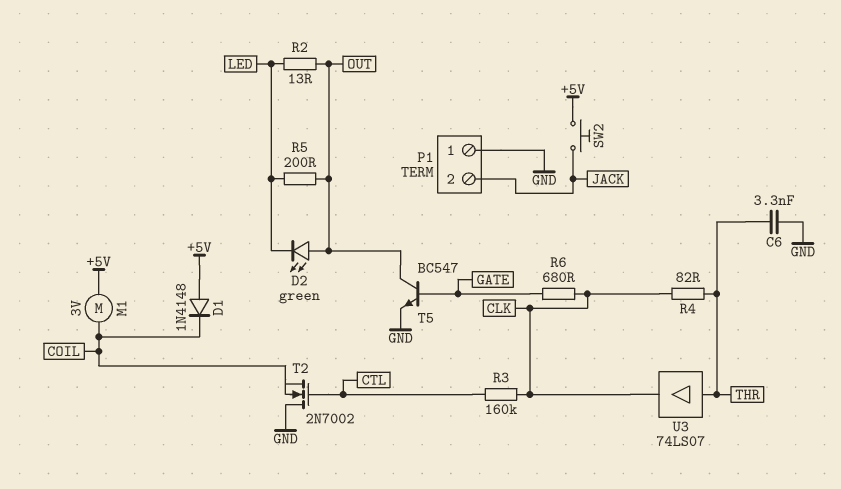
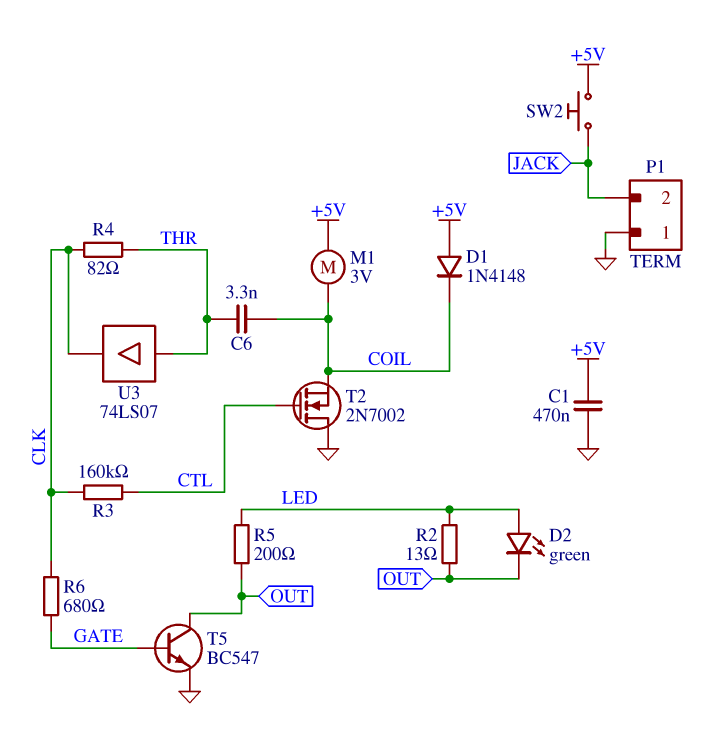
C1: none -> 470nF (+5V, GND)
C6: 3.3nF (GND, THR) -> 3.3nF (COIL, THR)
D2: LED green (A OUT, K LED) -> LED green (A LED, K OUT)

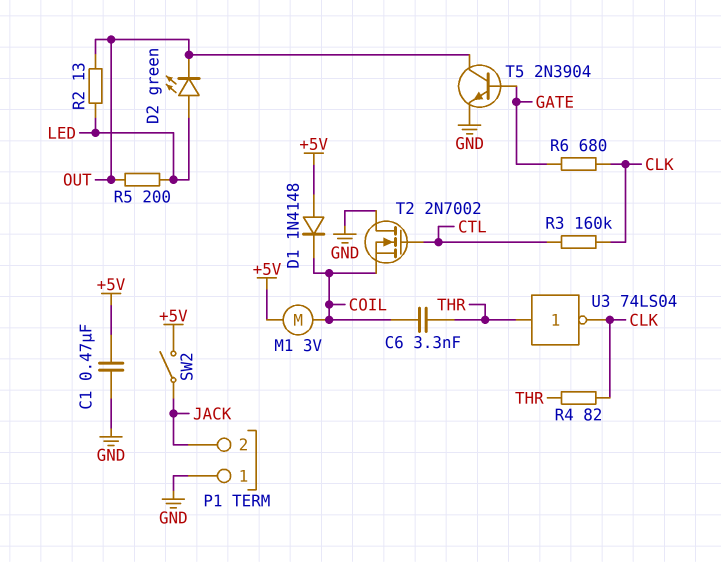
SW2: button (+5V, JACK) -> switch (+5V, JACK)
T5: NPN BC547 (B GATE, C OUT, E GND) -> NPN 2N3904 (B GATE, C OUT, E GND)
U3: buffer 74LS07 (in THR, out CLK) -> NOT 74LS04 (in THR, out CLK)

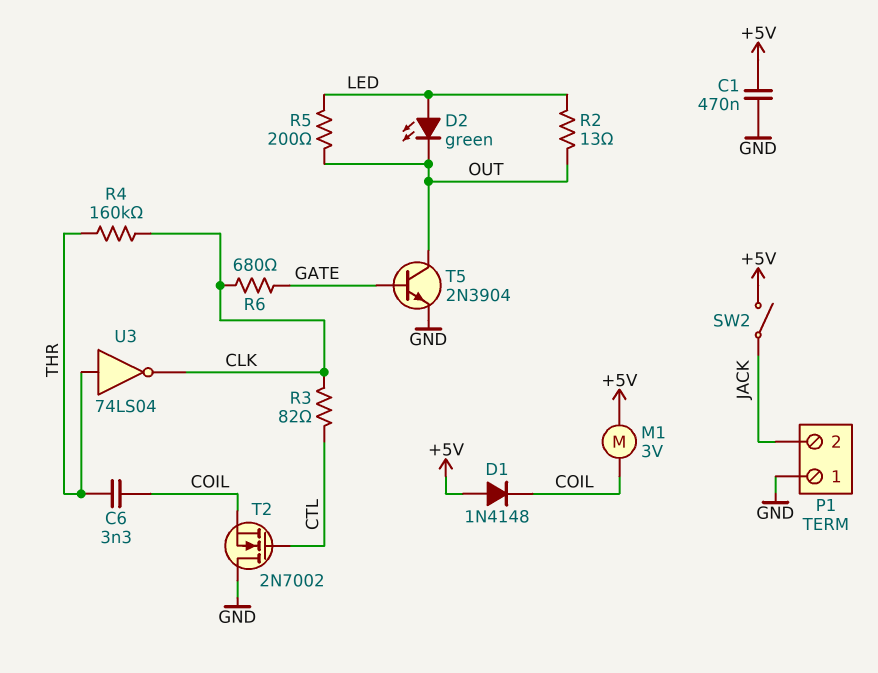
R3: 160k (CLK, CTL) -> 82 (CLK, CTL)
R4: 82 (CLK, THR) -> 160k (CLK, THR)

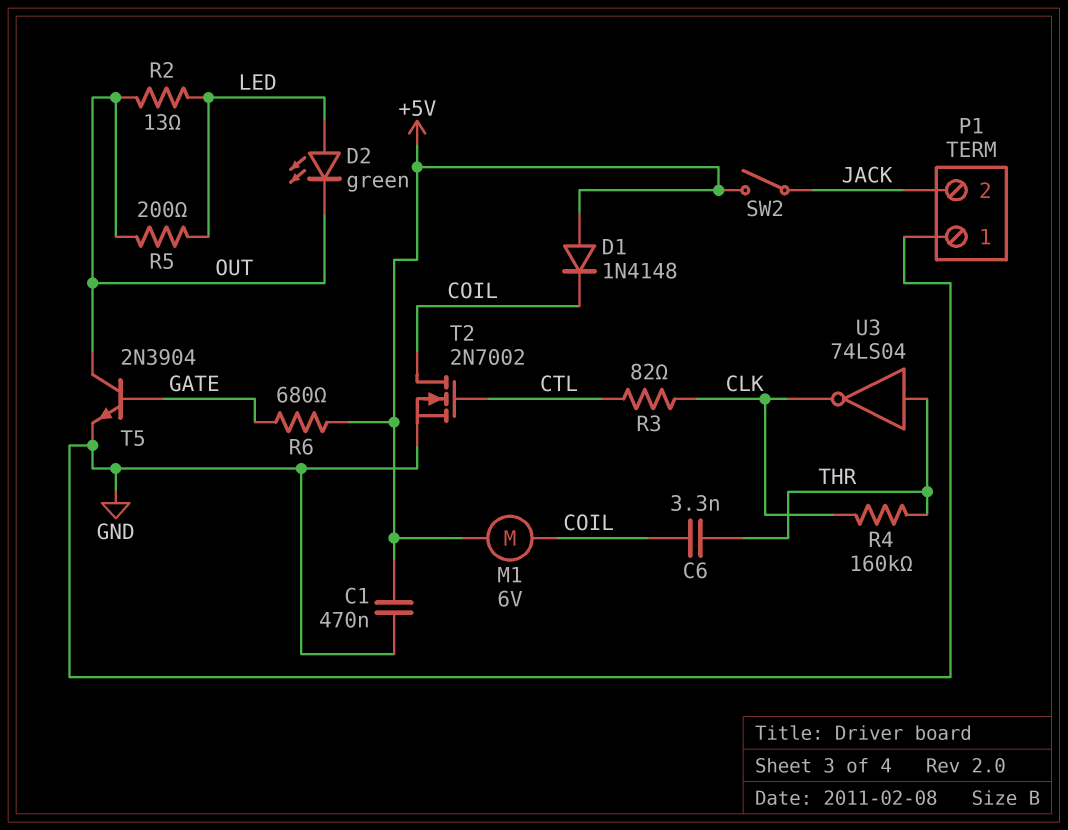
M1: motor 3V (+5V, COIL) -> motor 6V (+5V, COIL)
R6: 680 (CLK, GATE) -> 680 (+5V, GATE)
T2: NMOS 2N7002 (G CTL, D GND, S COIL) -> NMOS 2N7002 (G CTL, D COIL, S GND)

